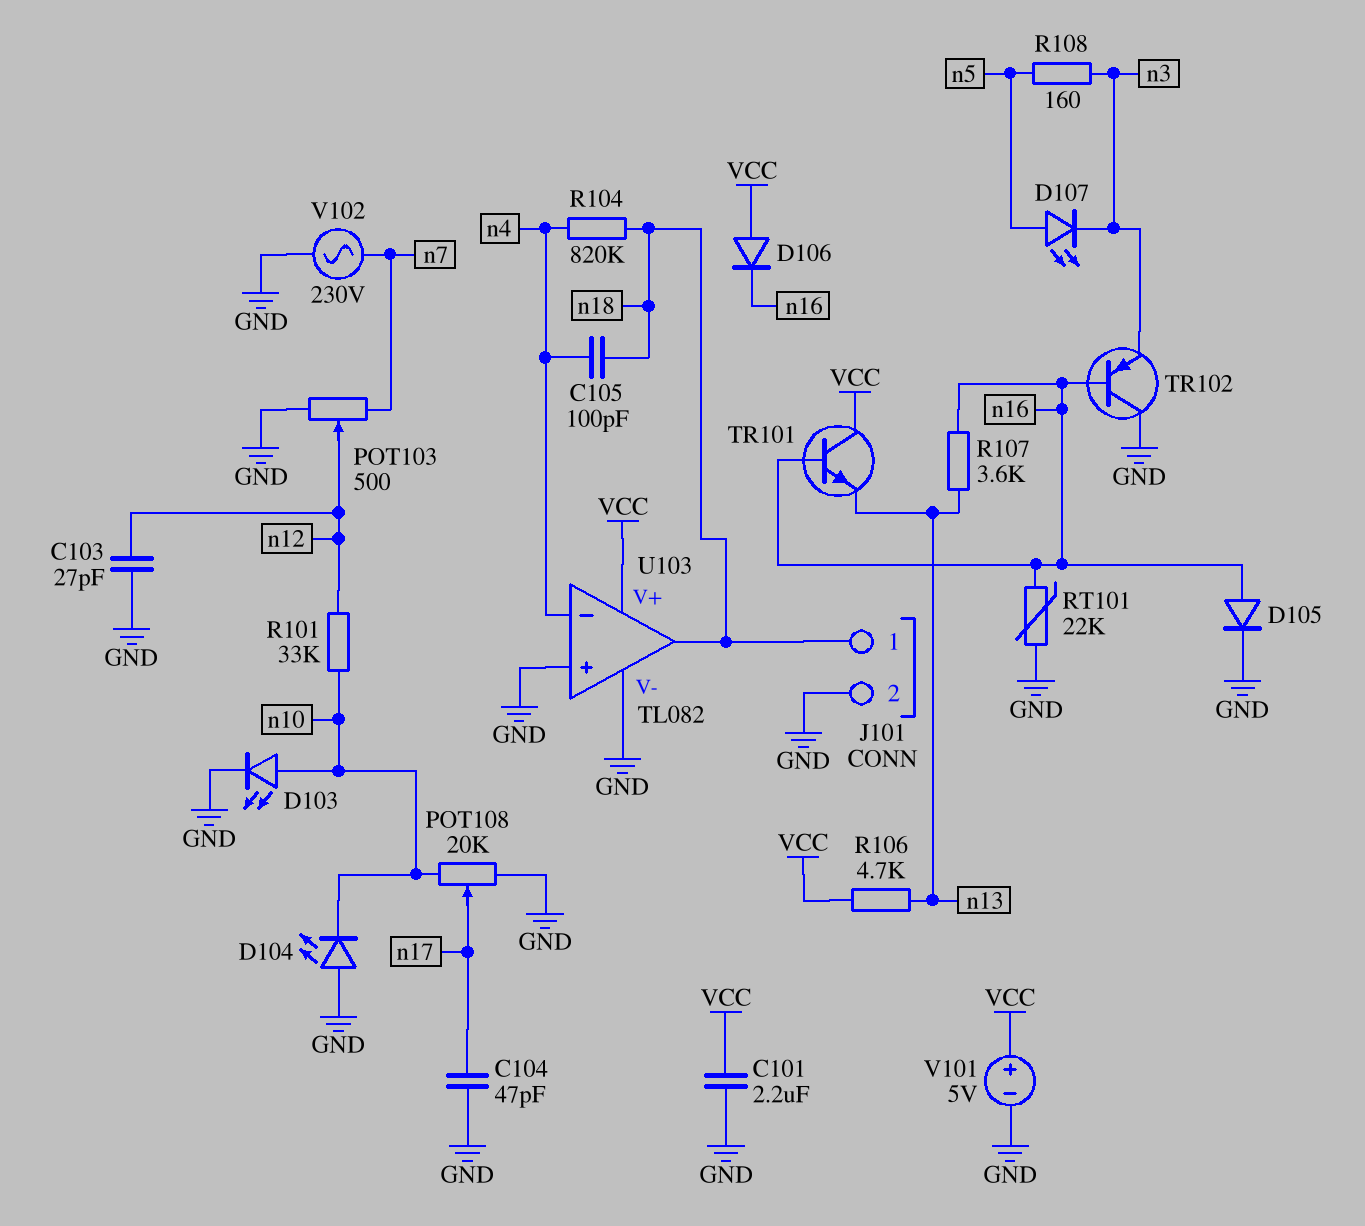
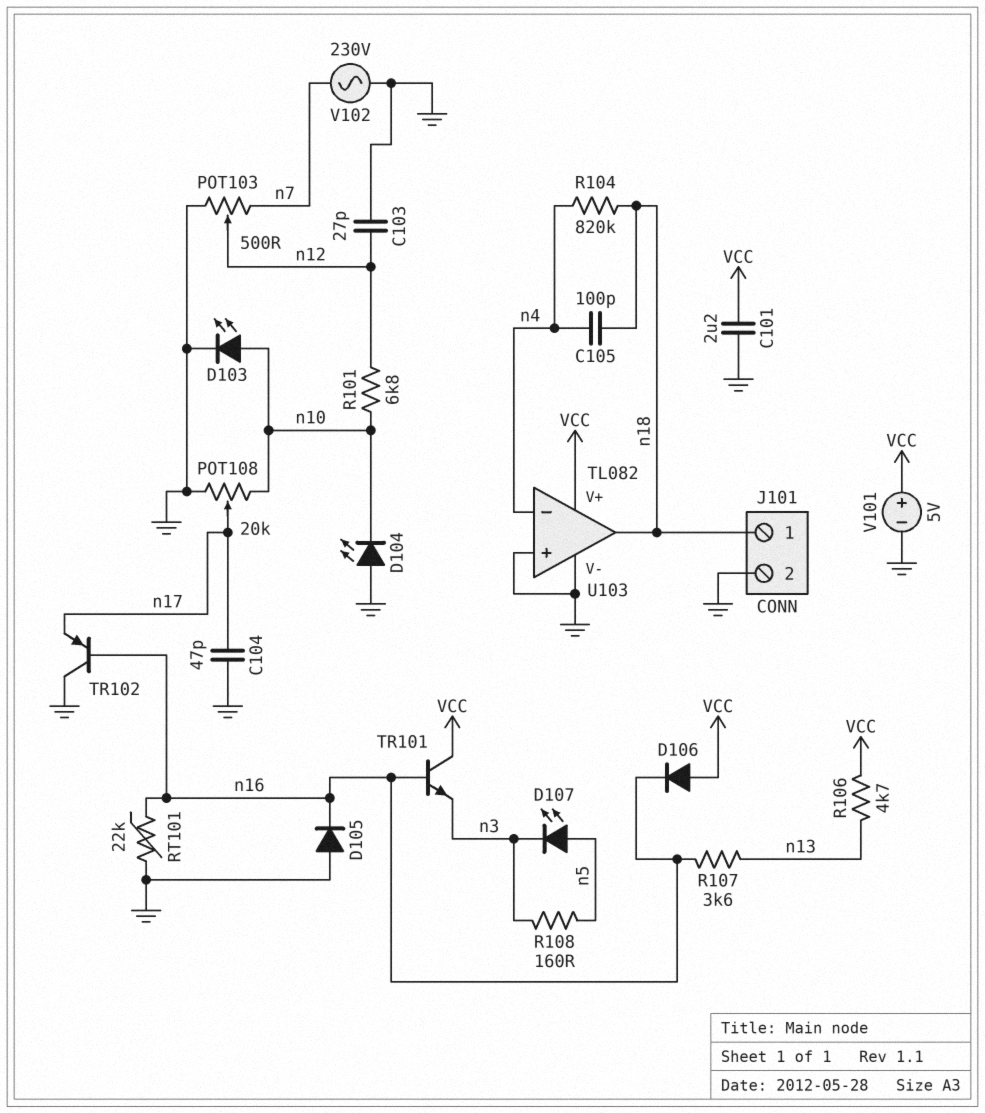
D105: diode (A n16, K GND) -> diode (A GND, K n16)
R101: 33k (n10, n12) -> 6.8k (n10, n12)
TR101: NPN (B n16, C VCC, E n13) -> NPN (B n16, C VCC, E n3)
TR102: PNP (B n16, C GND, E n3) -> PNP (B n16, C GND, E n17)

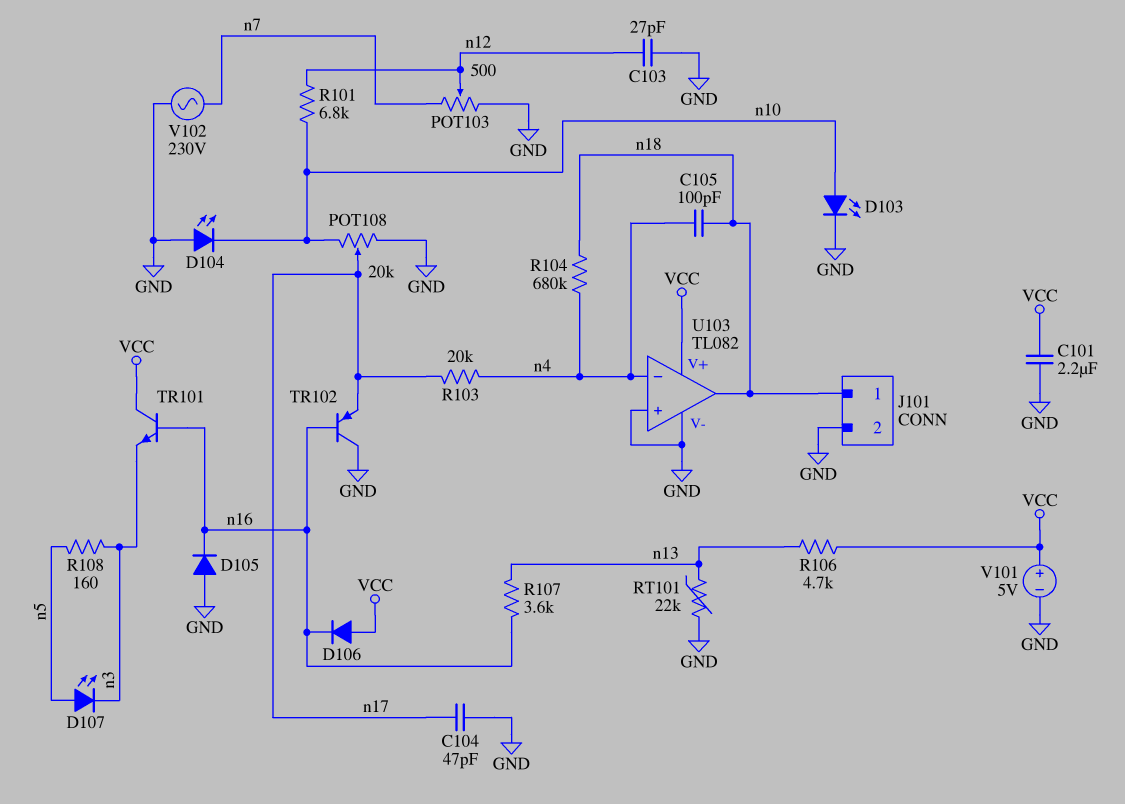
R103: none -> 20k (n4, n17)
R104: 820k (n4, n18) -> 680k (n4, n18)
RT101: 22k (GND, n16) -> 22k (GND, n13)

